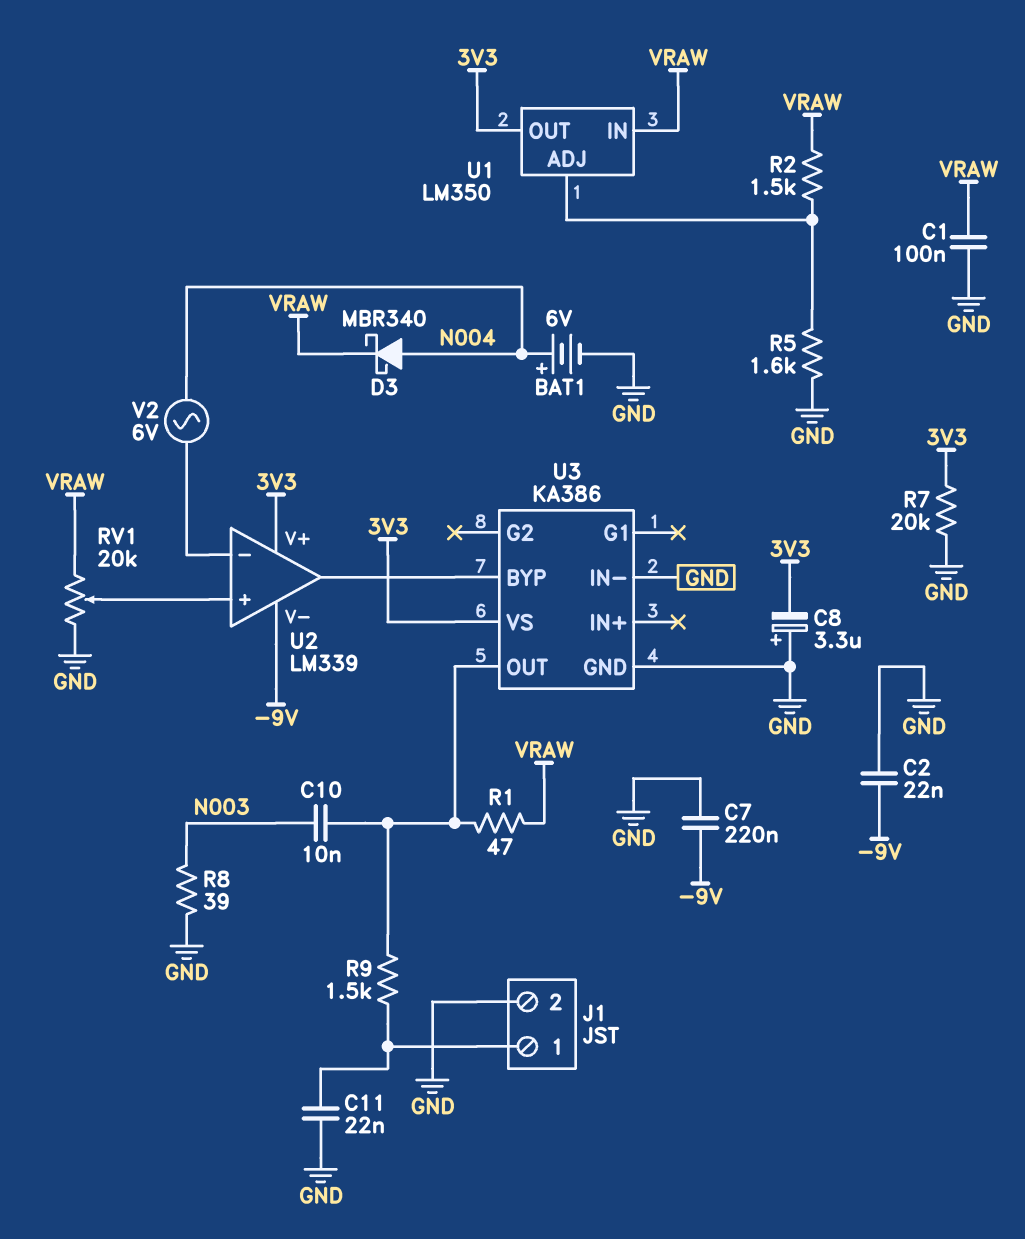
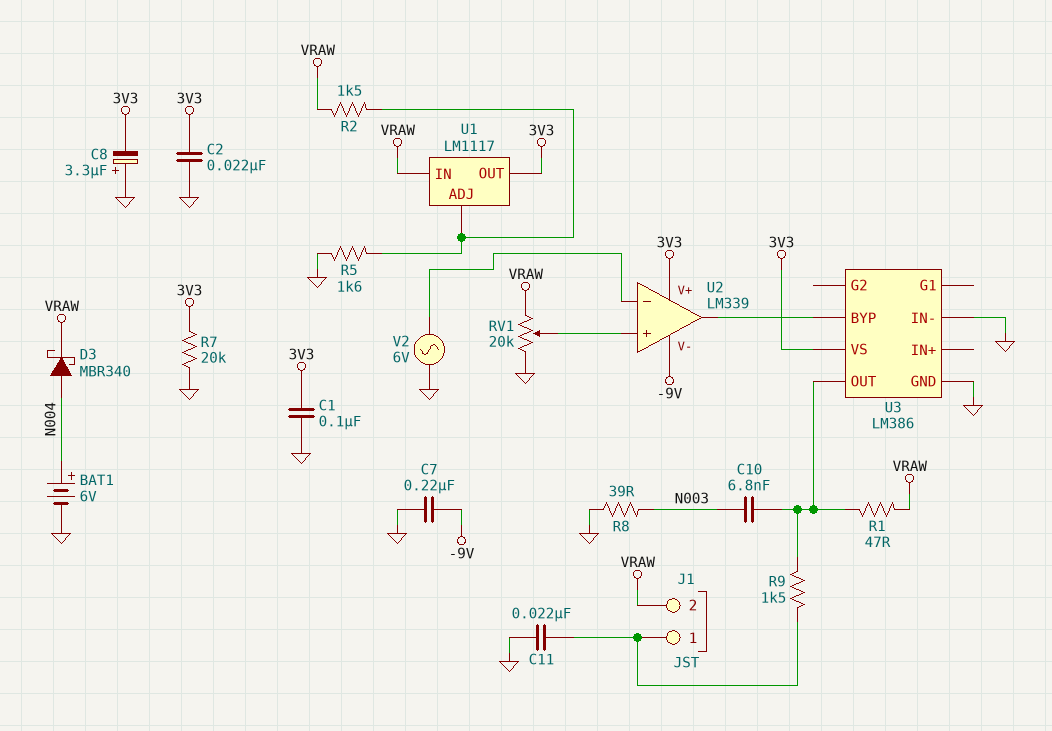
C1: 100nF (GND, VRAW) -> 100nF (3V3, GND)
C2: 22nF (-9V, GND) -> 22nF (3V3, GND)
C10: 10nF (N003, U3/OUT) -> 6.8nF (N003, U3/OUT)
J1 pin 2: GND -> VRAW
U1: LM350 -> LM1117
U3: KA386 -> LM386
V2: AC 6V (N004, U2/in-) -> AC 6V (GND, U2/in-)

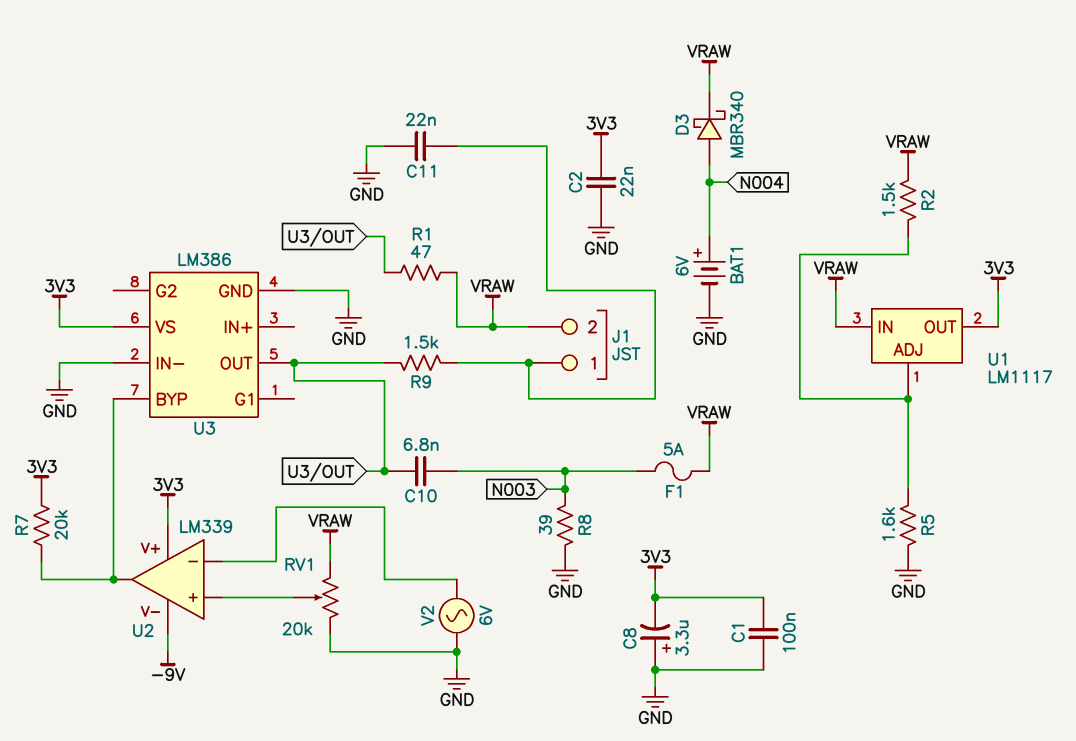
C7: 220nF (-9V, GND) -> none
F1: none -> 5A (N003, VRAW)
R7: 20k (3V3, GND) -> 20k (3V3, U2/out)

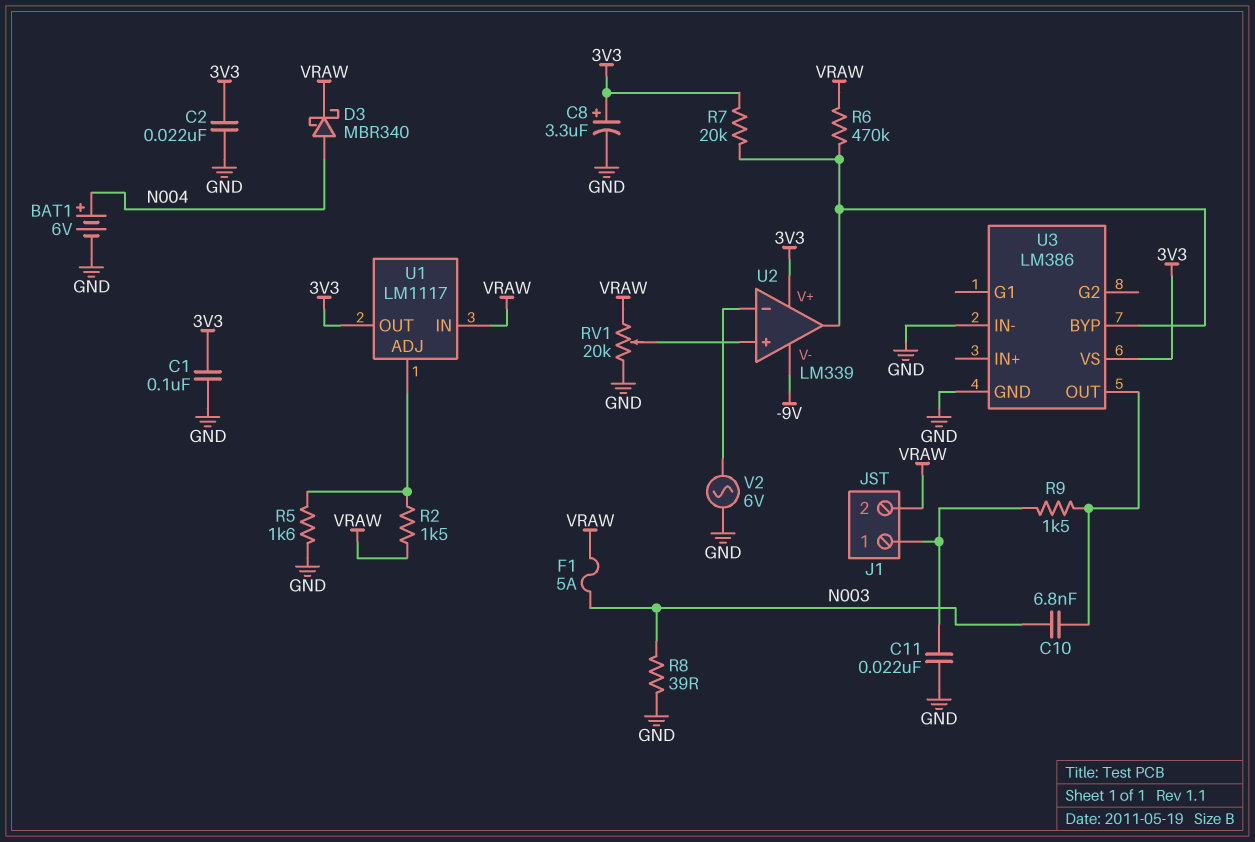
C8: 3.3uF (plus GND, minus 3V3) -> 3.3uF (plus 3V3, minus GND)
R1: 47 (U3/OUT, VRAW) -> none
R6: none -> 470k (U2/out, VRAW)

